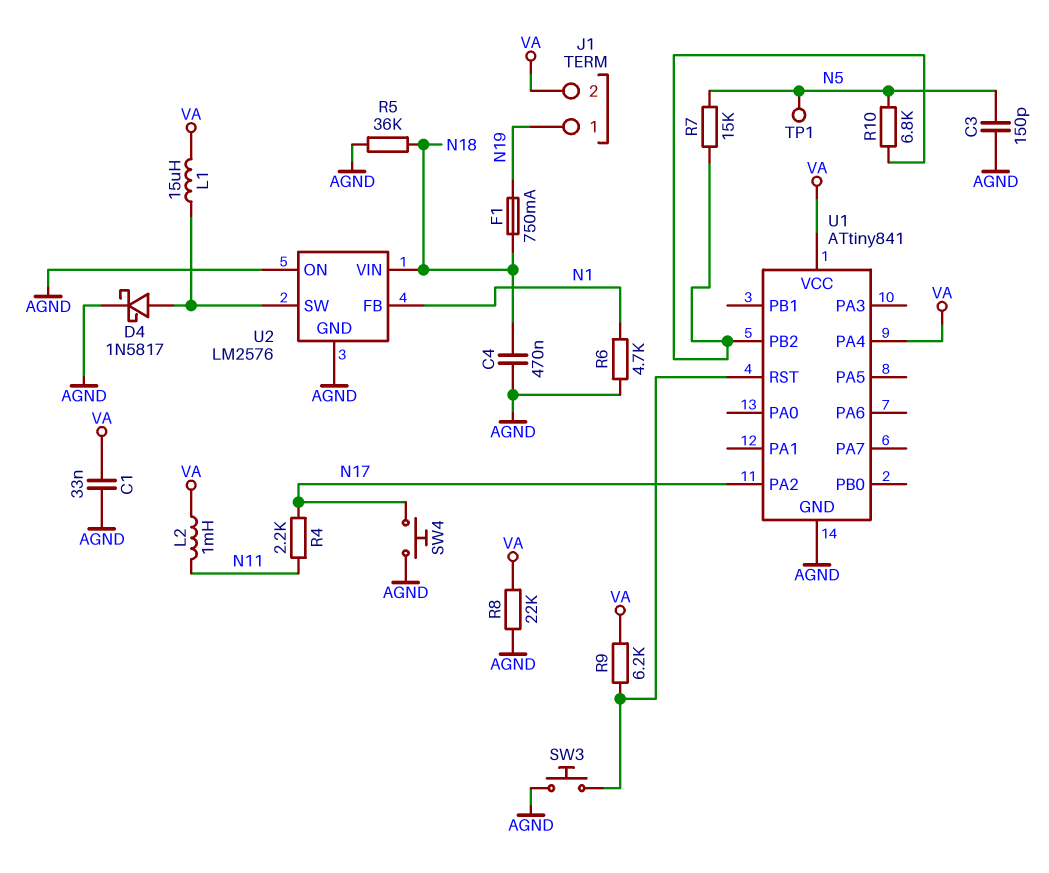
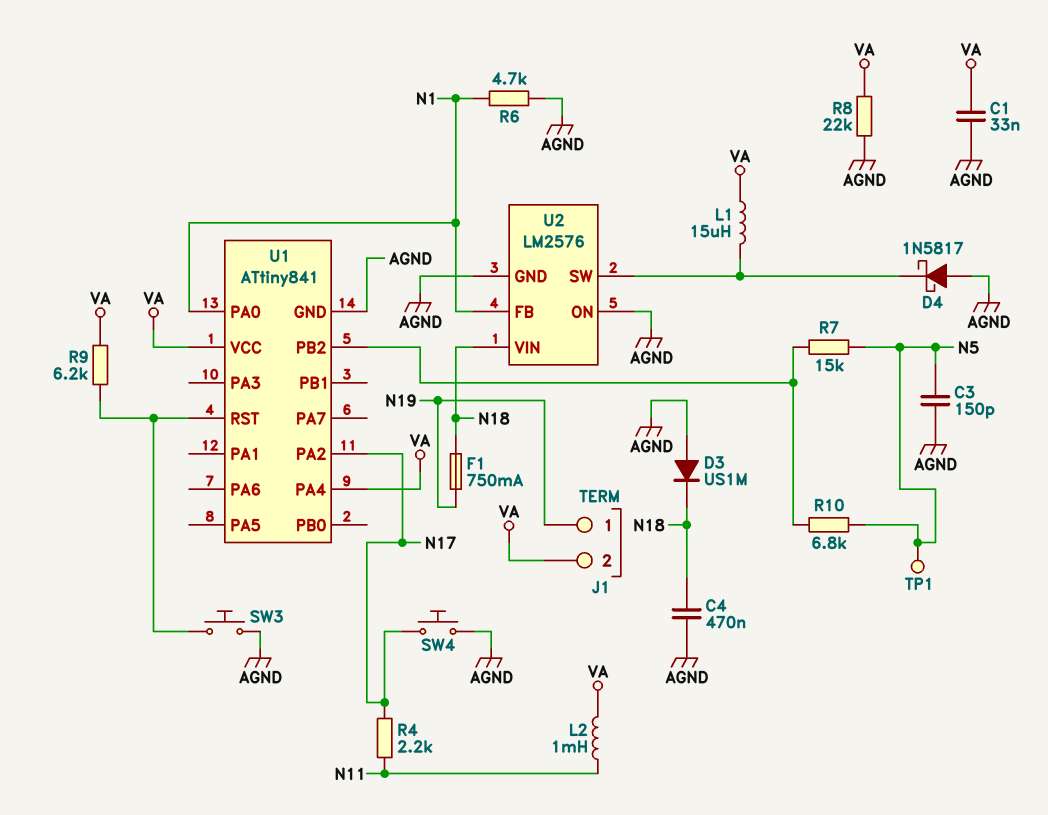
D3: none -> diode US1M (A AGND, K N18)
D4: schottky 1N5817 (A U2/SW, K AGND) -> schottky 1N5817 (A AGND, K U2/SW)
R5: 36k (AGND, N18) -> none
U1 pin PA0: none -> N1

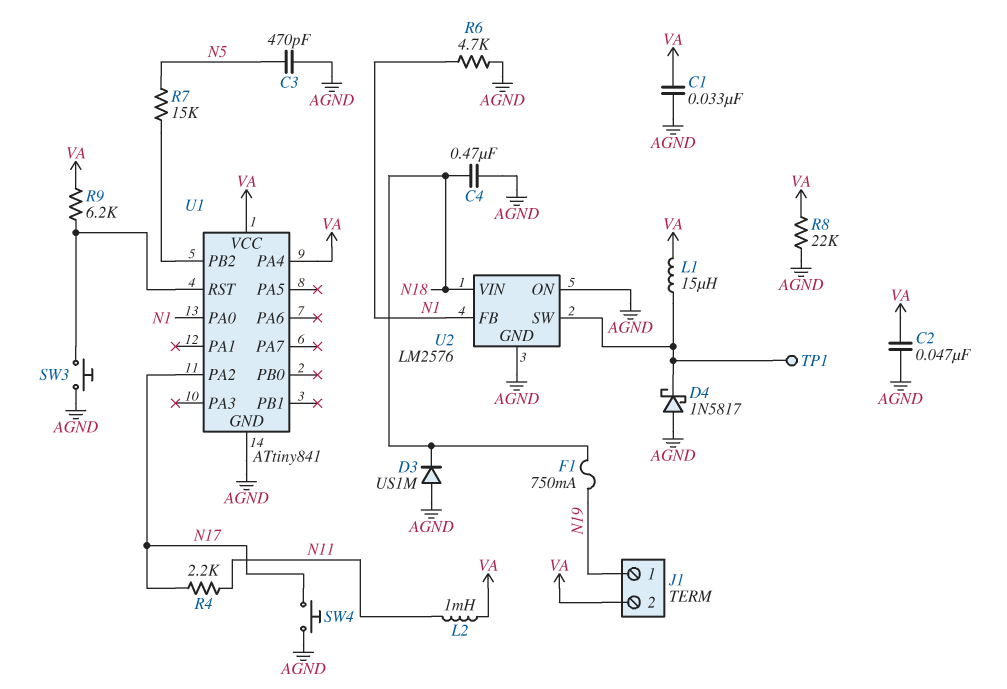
C2: none -> 47nF (AGND, VA)
C3: 150pF (AGND, N5) -> 470pF (AGND, N5)
R10: 6.8k (N5, U1/PB2) -> none
TP1: test point (N5) -> test point (U2/SW)

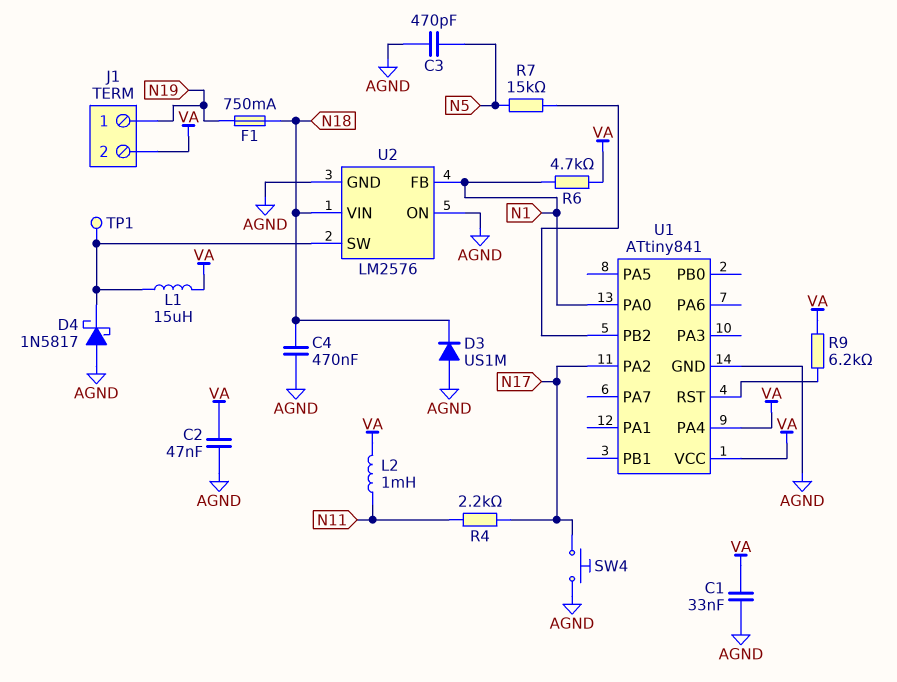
R6: 4.7k (AGND, N1) -> 4.7k (N1, VA)
R8: 22k (AGND, VA) -> none
SW3: button (AGND, U1/RST) -> none

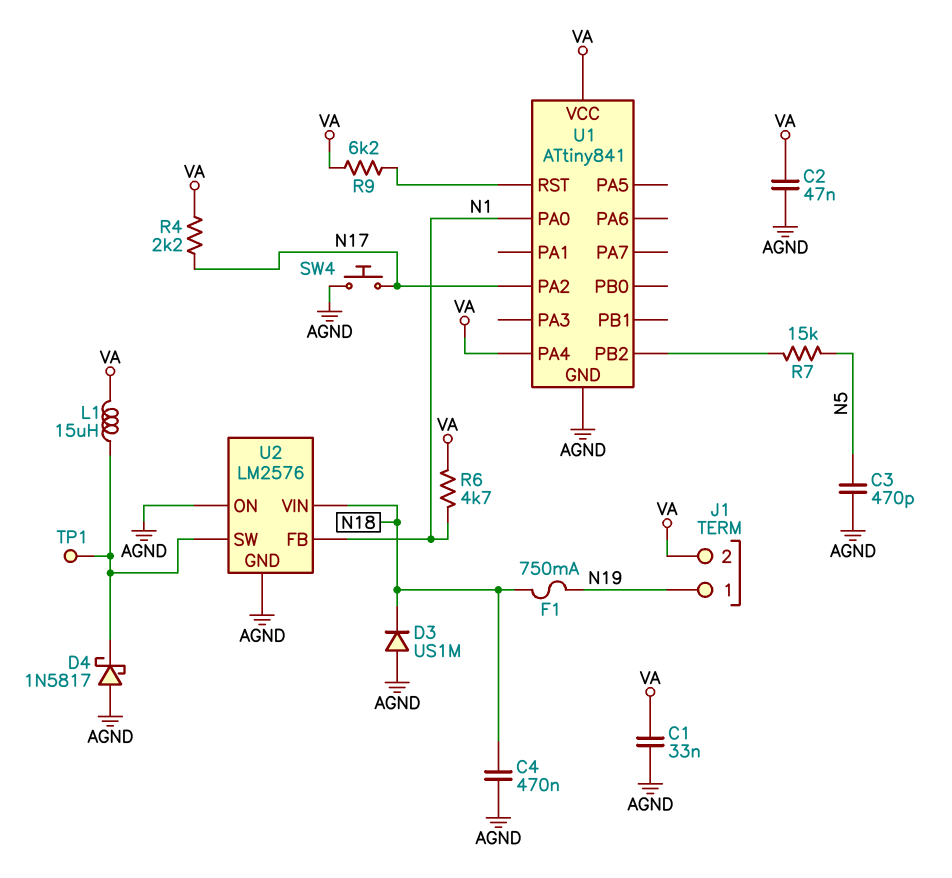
L2: 1mH (N11, VA) -> none
R4: 2.2k (N11, N17) -> 2.2k (N17, VA)

